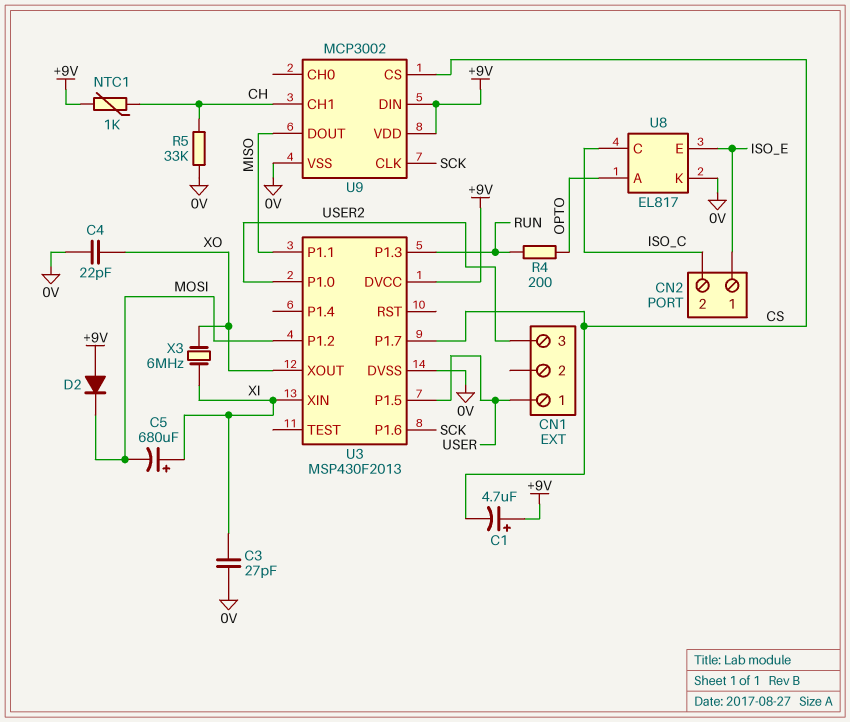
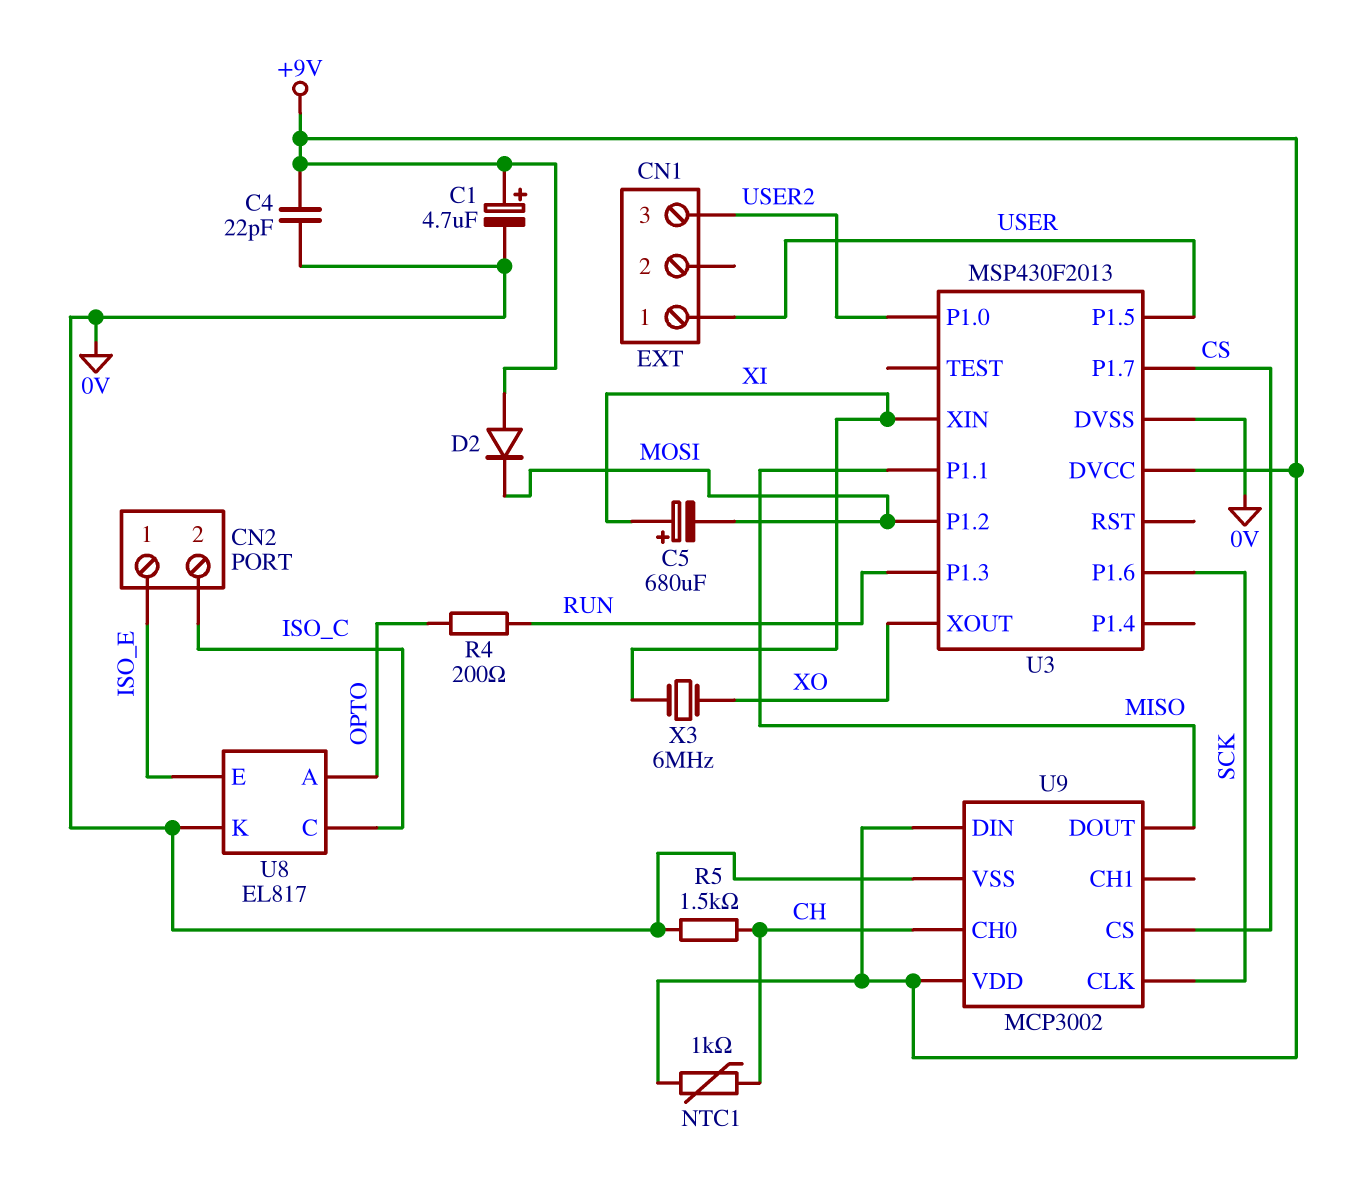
C1: 4.7uF (plus +9V, minus CS) -> 4.7uF (plus +9V, minus 0V)
C3: 27pF (0V, XI) -> none
C4: 22pF (0V, XO) -> 22pF (+9V, 0V)
R5: 33k (0V, CH) -> 1.5k (0V, CH)
U9 pin CH0: none -> CH
U9 pin CH1: CH -> none

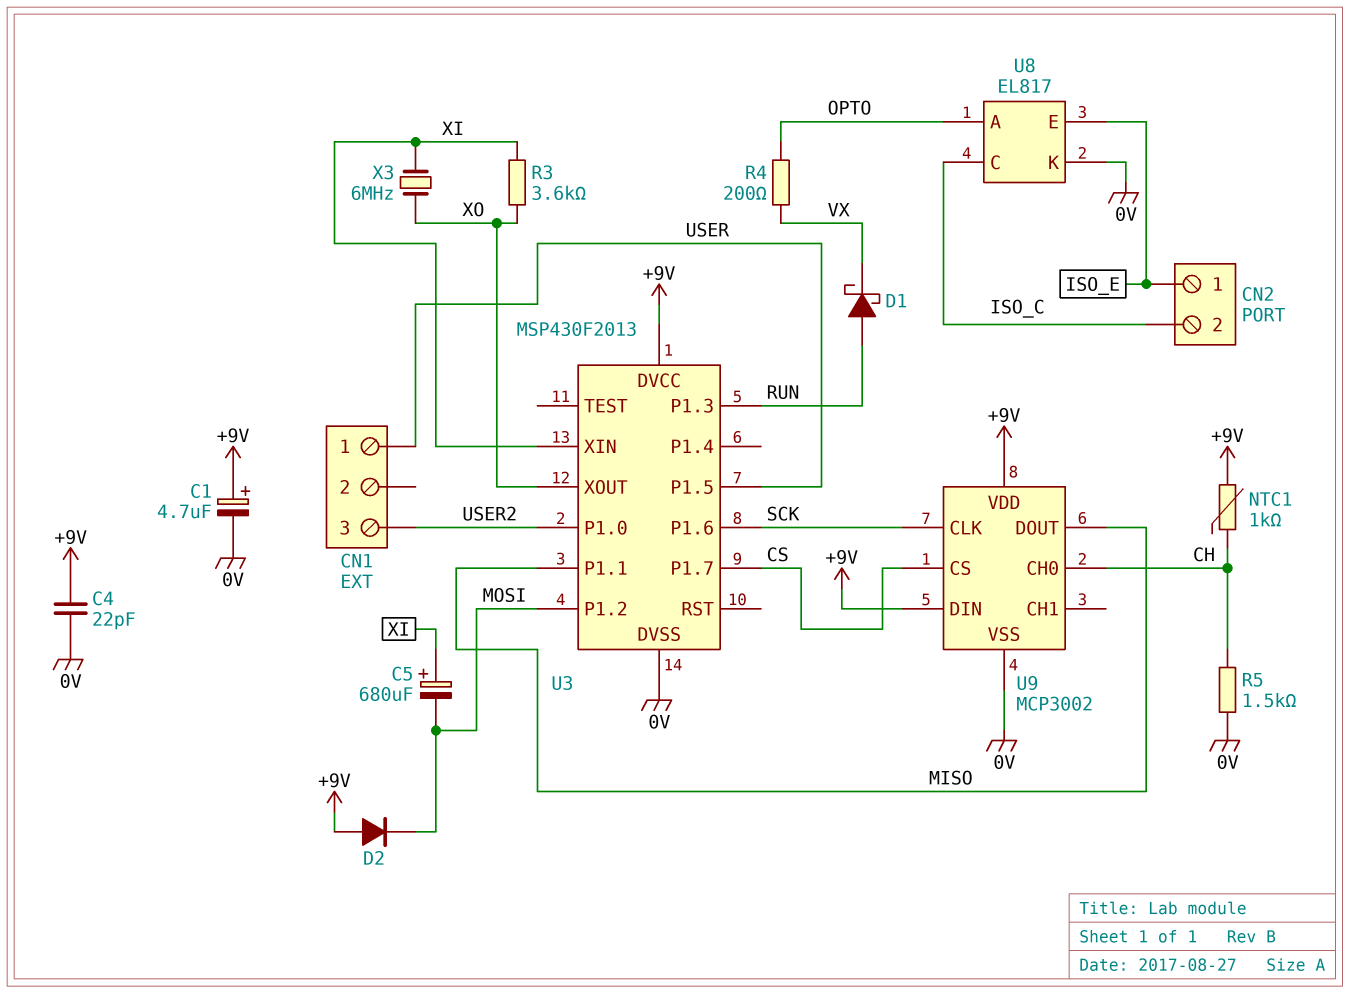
D1: none -> schottky (A RUN, K VX)
R3: none -> 3.6k (XI, XO)
R4: 200 (OPTO, RUN) -> 200 (OPTO, VX)

